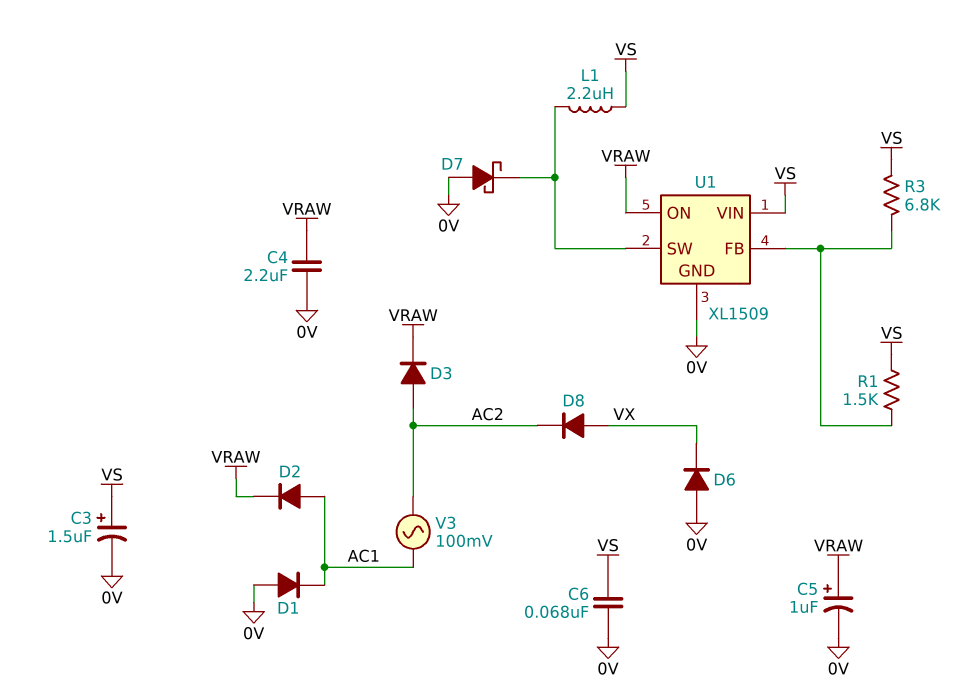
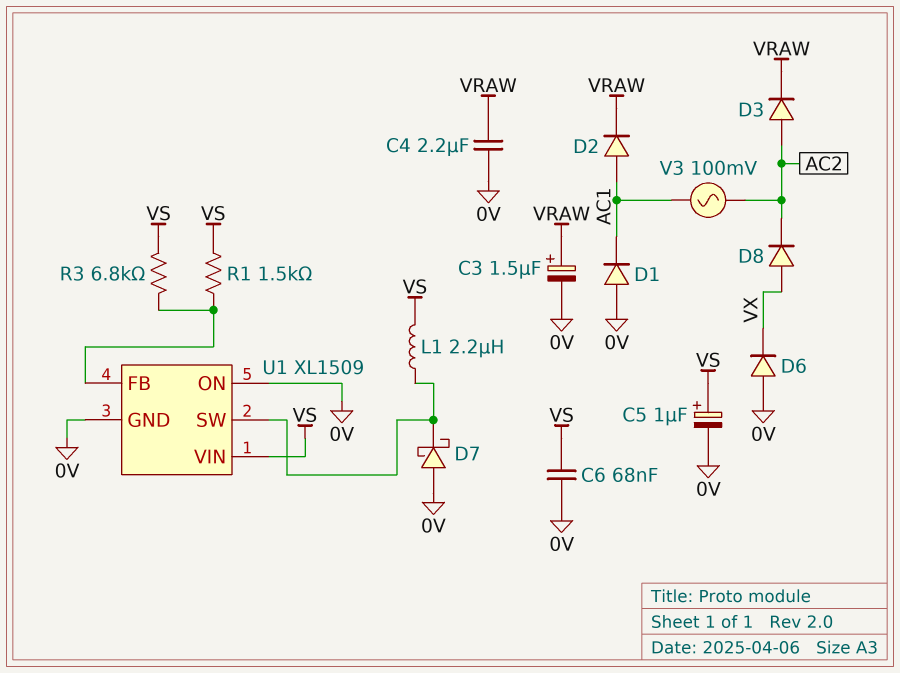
C3: 1.5uF (plus VS, minus 0V) -> 1.5uF (plus VRAW, minus 0V)
C5: 1uF (plus VRAW, minus 0V) -> 1uF (plus VS, minus 0V)
U1 pin ON: VRAW -> 0V

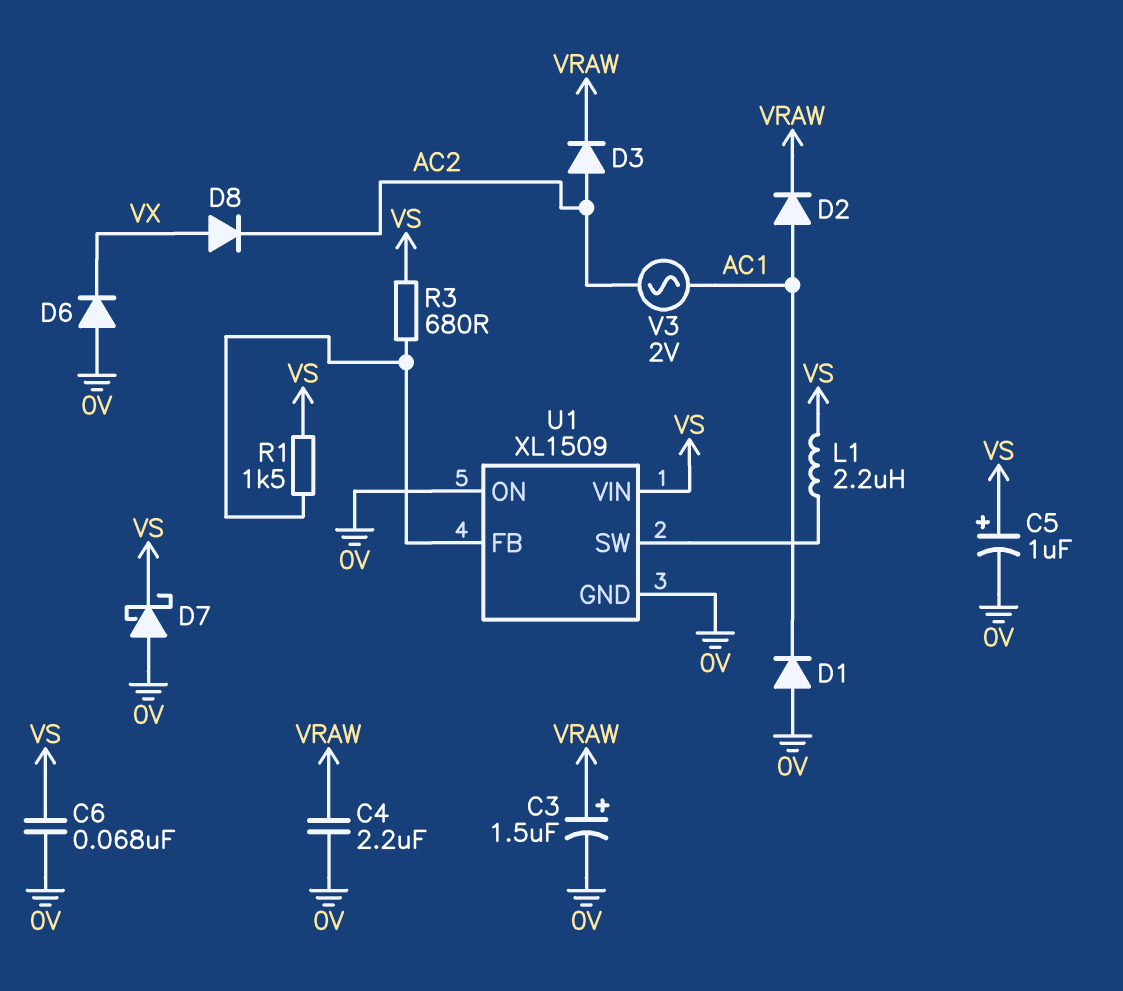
D7: schottky (A 0V, K U1/SW) -> schottky (A 0V, K VS)
R3: 6.8k (U1/FB, VS) -> 680 (U1/FB, VS)
V3: AC 100mV (AC1, AC2) -> AC 2V (AC1, AC2)

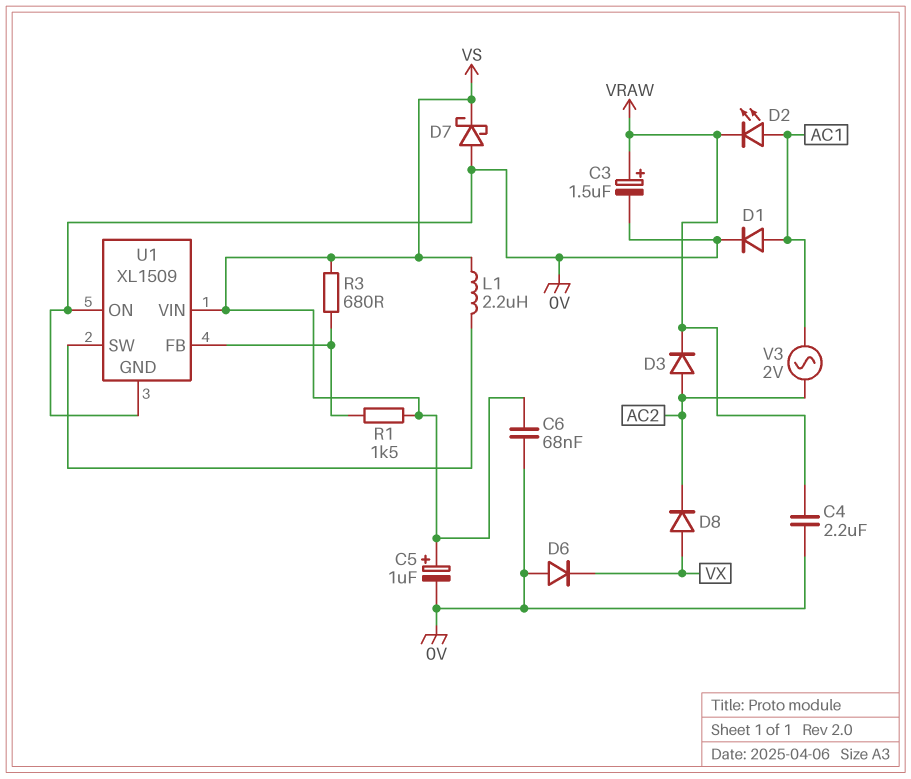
D1: diode (A 0V, K AC1) -> diode (A AC1, K 0V)
D2: diode (A AC1, K VRAW) -> LED (A AC1, K VRAW)

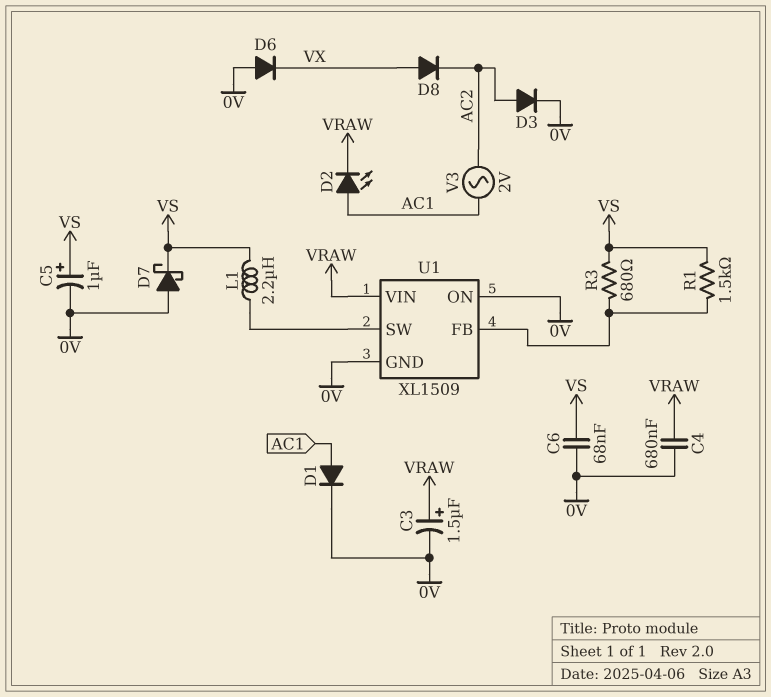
C4: 2.2uF (0V, VRAW) -> 680nF (0V, VRAW)
D3: diode (A AC2, K VRAW) -> diode (A AC2, K 0V)
U1 pin VIN: VS -> VRAW

